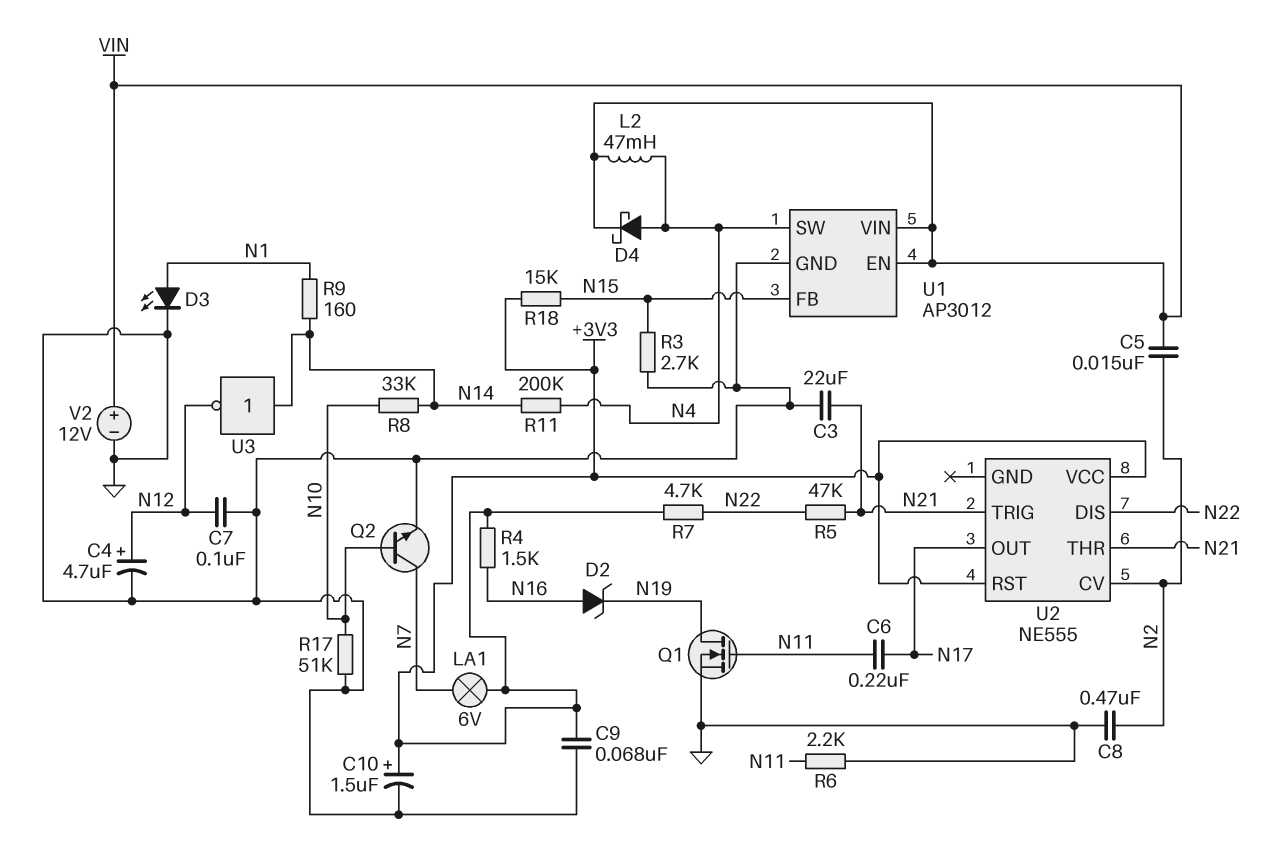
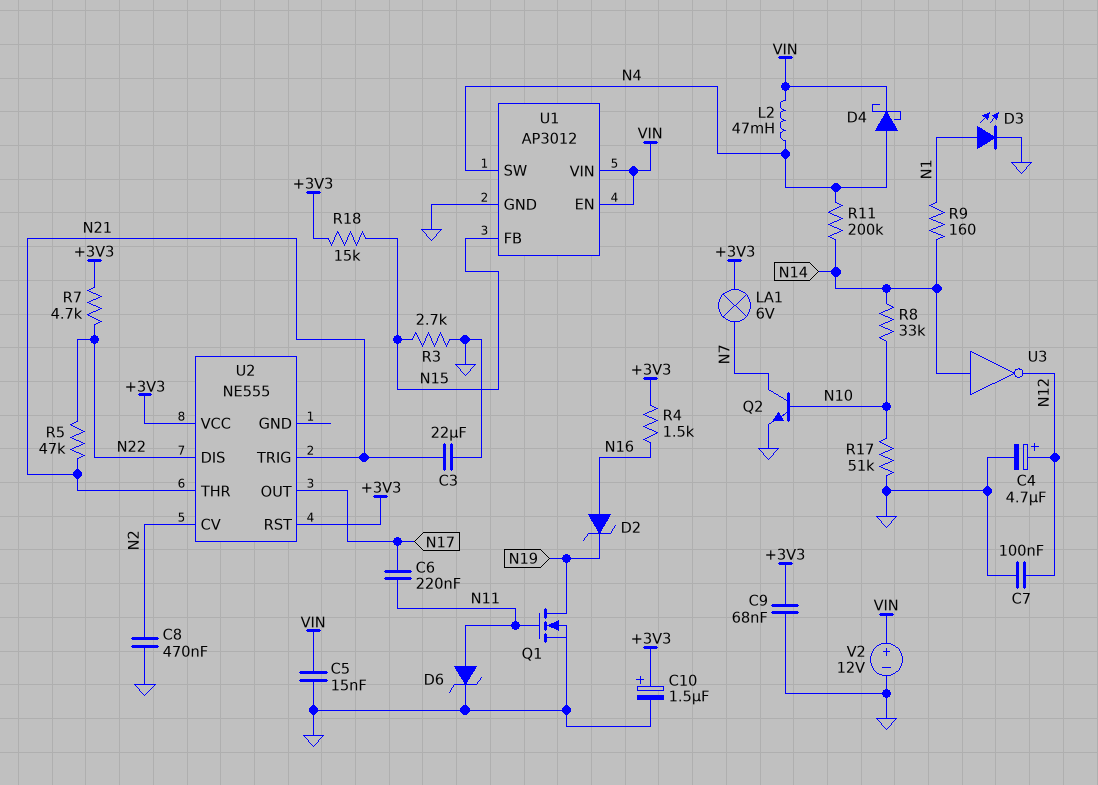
C5: 15nF (N2, VIN) -> 15nF (GND, VIN)
D6: none -> zener (A N11, K GND)
R6: 2.2k (GND, N11) -> none

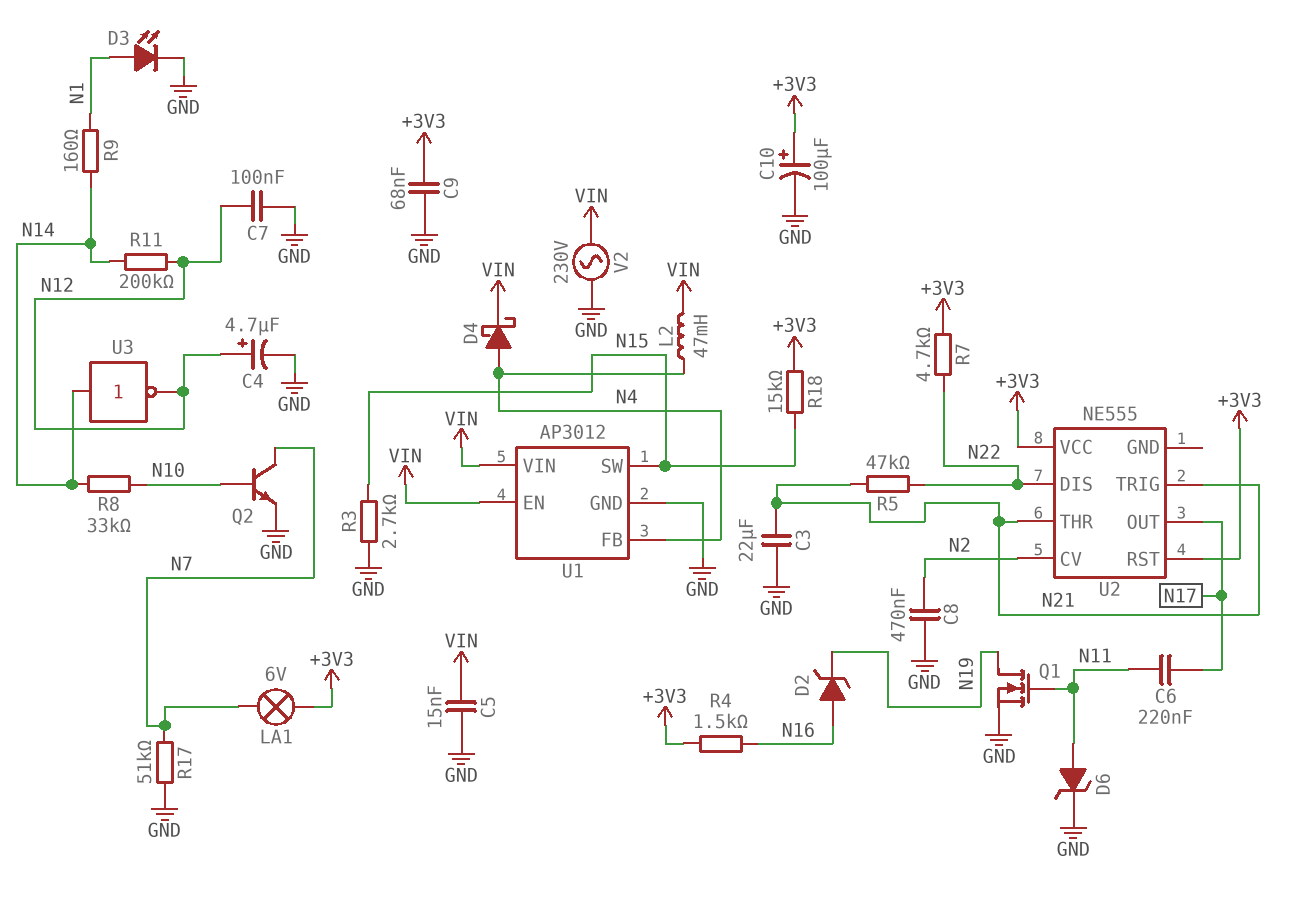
C10: 1.5uF (plus +3V3, minus GND) -> 100uF (plus +3V3, minus GND)
R11: 200k (N4, N14) -> 200k (N12, N14)
R17: 51k (GND, N10) -> 51k (GND, N7)
U1 pin FB: N15 -> N4
U1 pin SW: N4 -> N15
V2: 12V (plus VIN, minus GND) -> AC 230V (GND, VIN)

